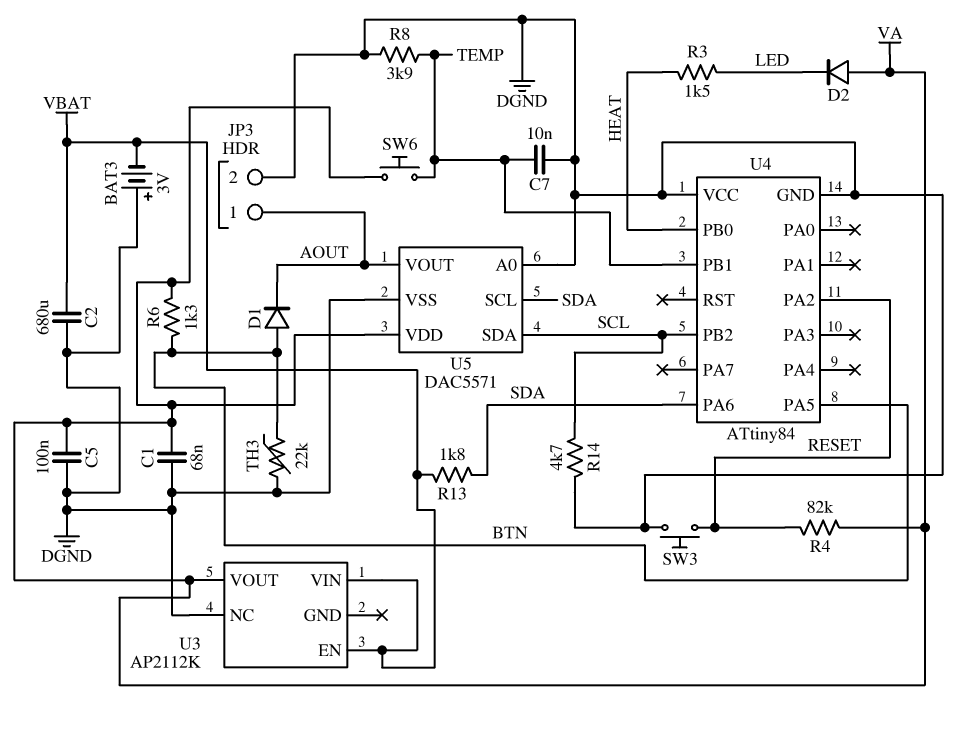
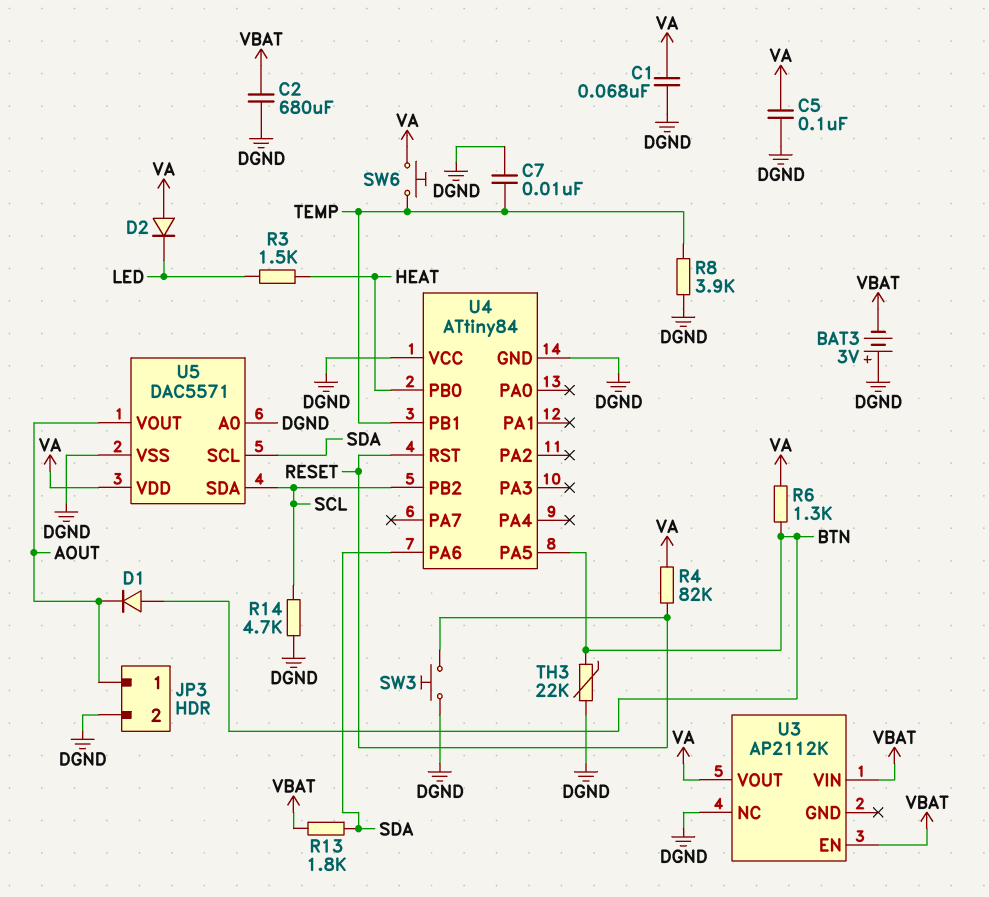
U4 pin PA2: RESET -> none
U4 pin RST: none -> RESET

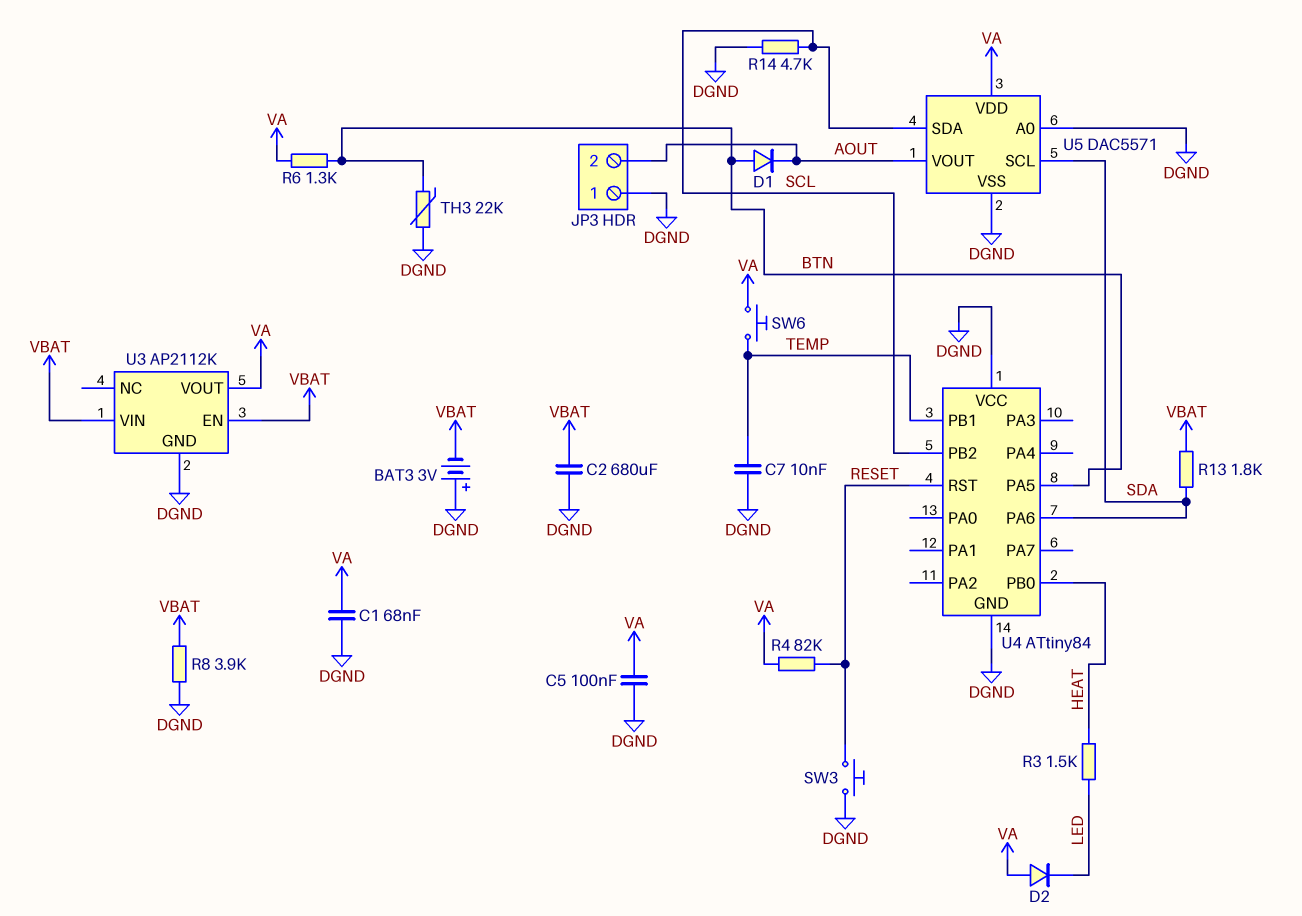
JP3 pin 1: AOUT -> DGND
JP3 pin 2: DGND -> AOUT
R8: 3.9k (DGND, TEMP) -> 3.9k (DGND, VBAT)
U3 pin GND: none -> DGND
U3 pin NC: DGND -> none

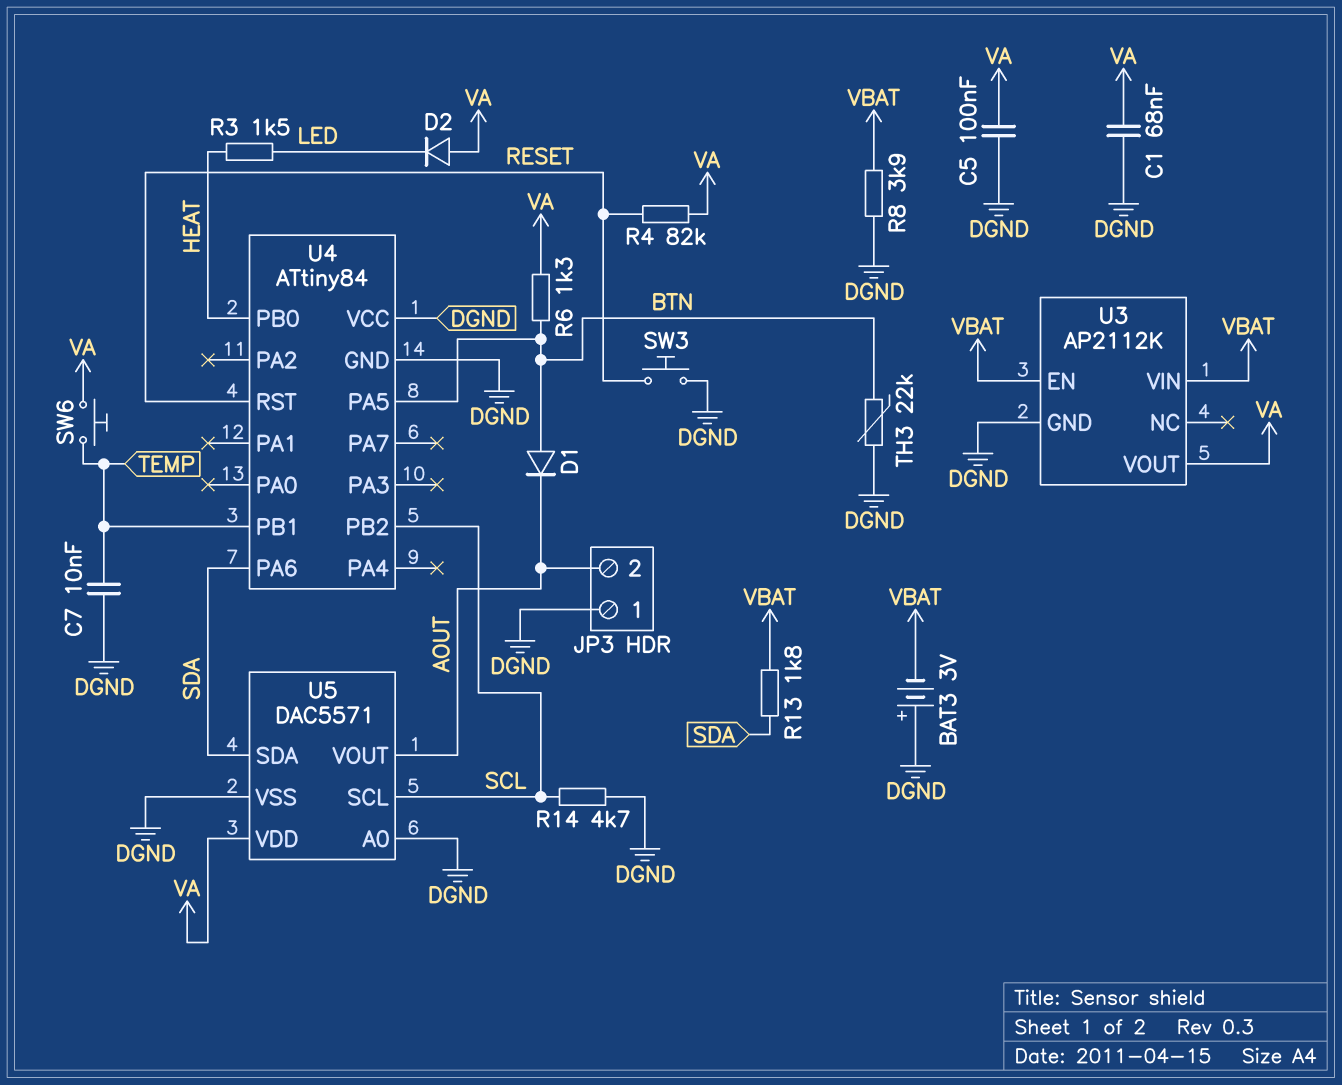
C2: 680uF (DGND, VBAT) -> none
U5 pin SCL: SDA -> SCL
U5 pin SDA: SCL -> SDA

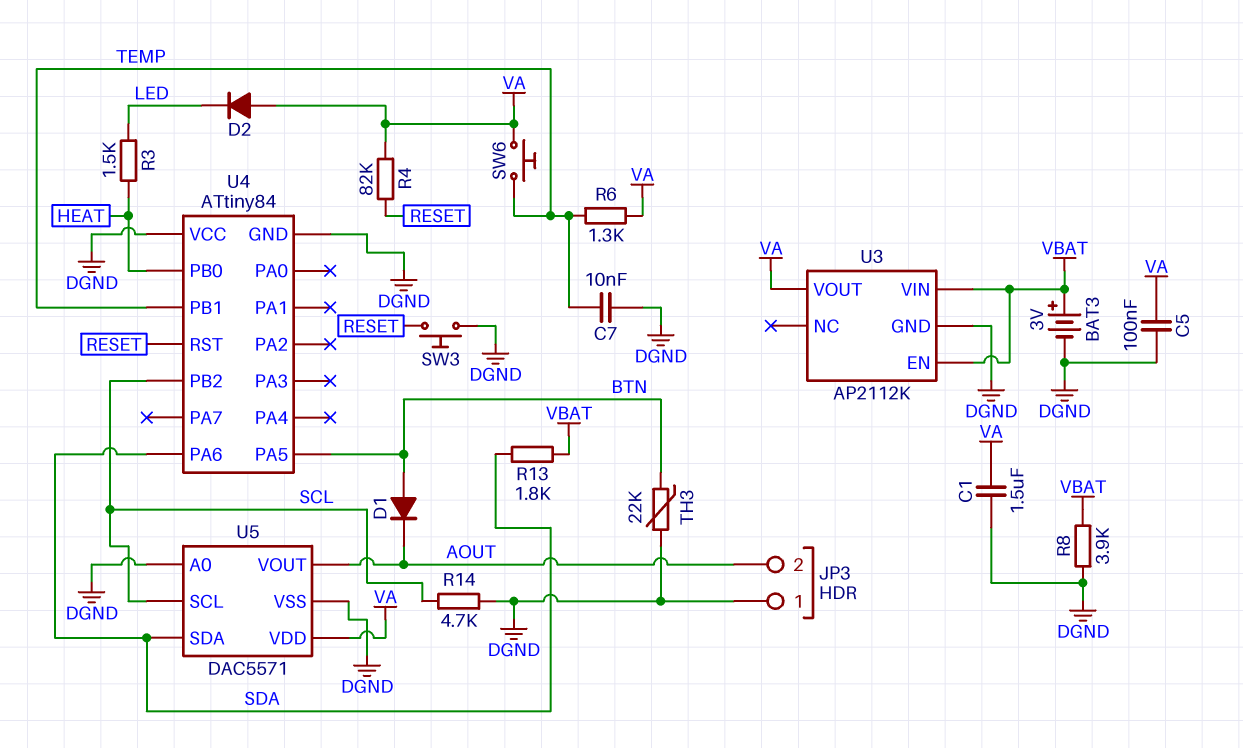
BAT3: 3V (plus DGND, minus VBAT) -> 3V (plus VBAT, minus DGND)
C1: 68nF (DGND, VA) -> 1.5uF (DGND, VA)
R6: 1.3k (BTN, VA) -> 1.3k (TEMP, VA)

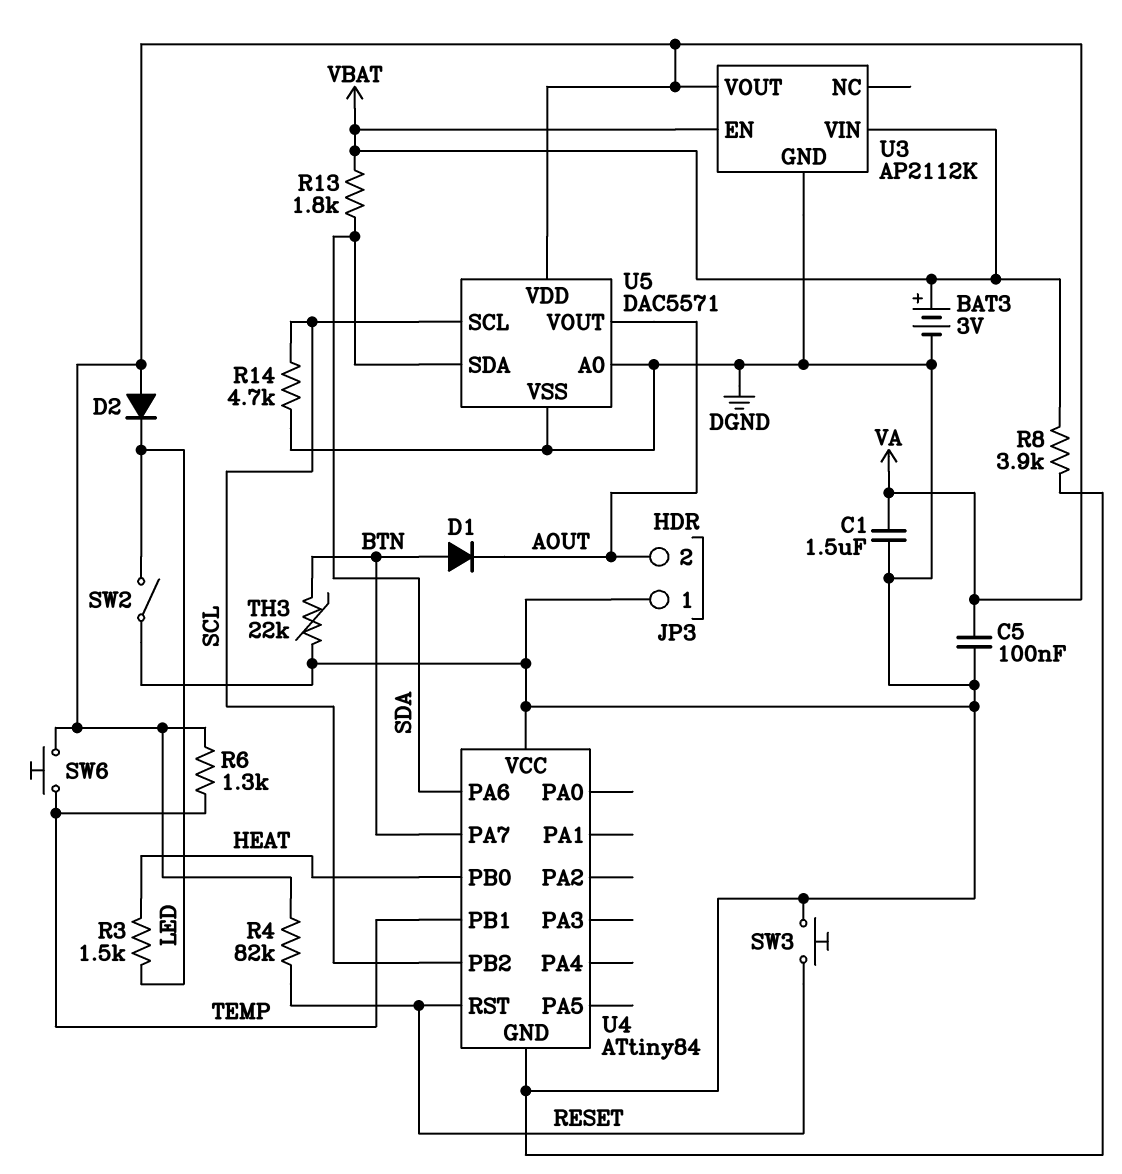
C7: 10nF (DGND, TEMP) -> none
SW2: none -> switch (DGND, LED)
U4 pin PA5: BTN -> none
U4 pin PA7: none -> BTN

